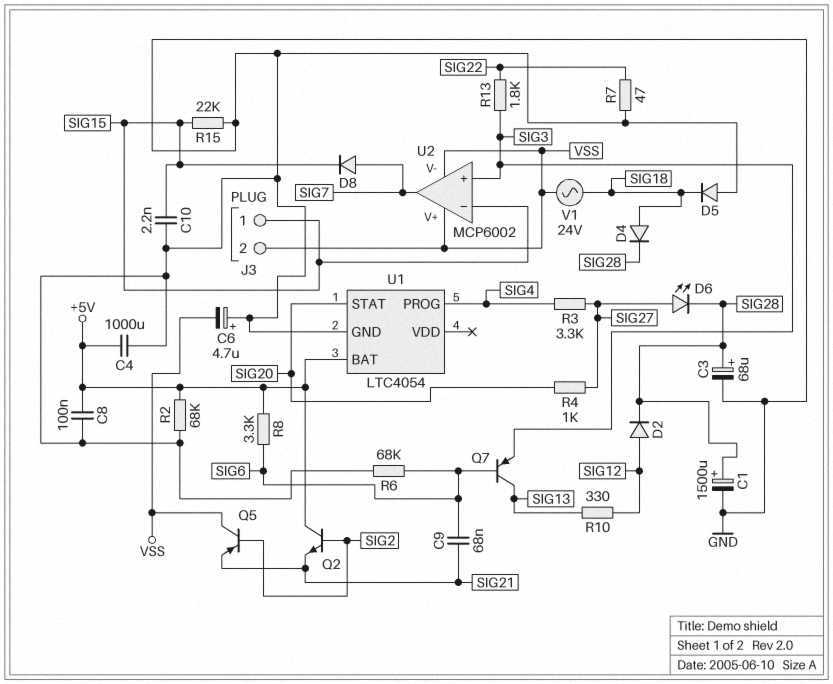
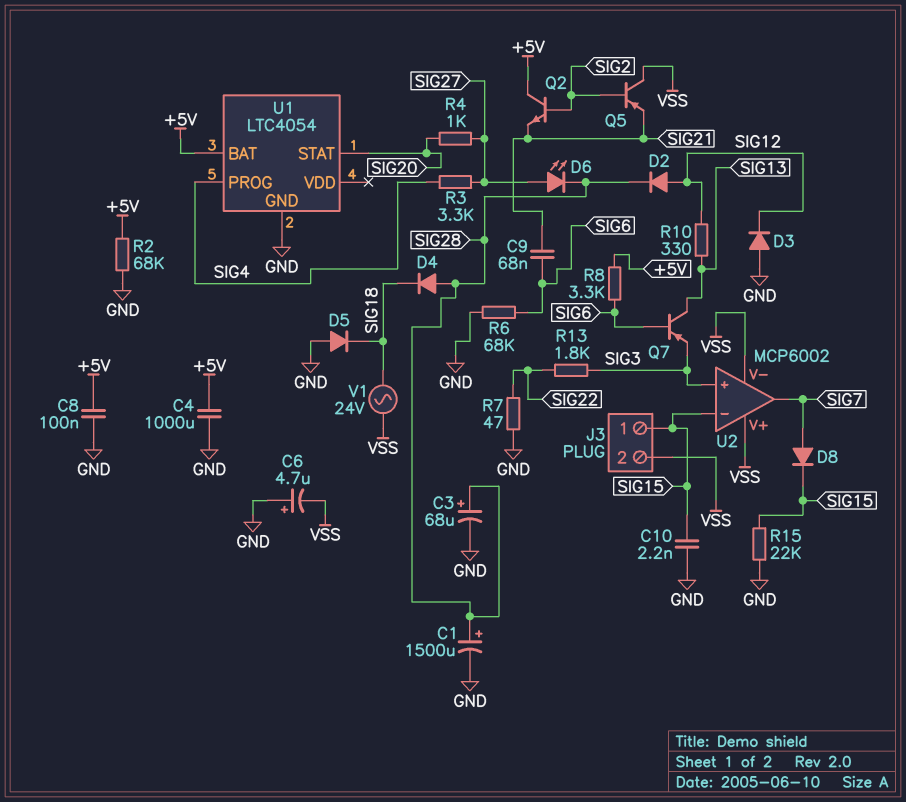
D3: none -> diode (A GND, K SIG12)
D4: diode (A SIG18, K SIG28) -> diode (A SIG28, K SIG18)

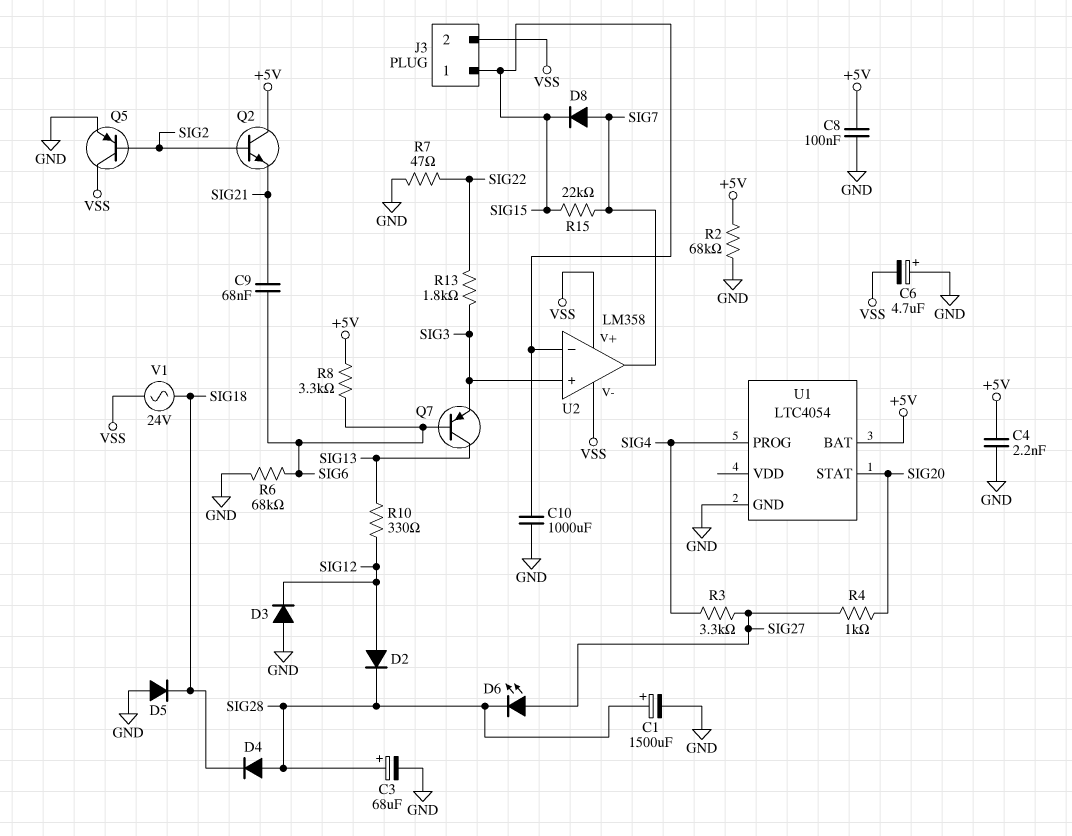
C4: 1000uF (+5V, GND) -> 2.2nF (+5V, GND)
C10: 2.2nF (GND, SIG15) -> 1000uF (GND, SIG15)
Q5: PNP (B SIG2, C VSS, E SIG21) -> PNP (B SIG2, C VSS, E GND)
R15: 22k (GND, SIG15) -> 22k (SIG7, SIG15)
U2: MCP6002 -> LM358

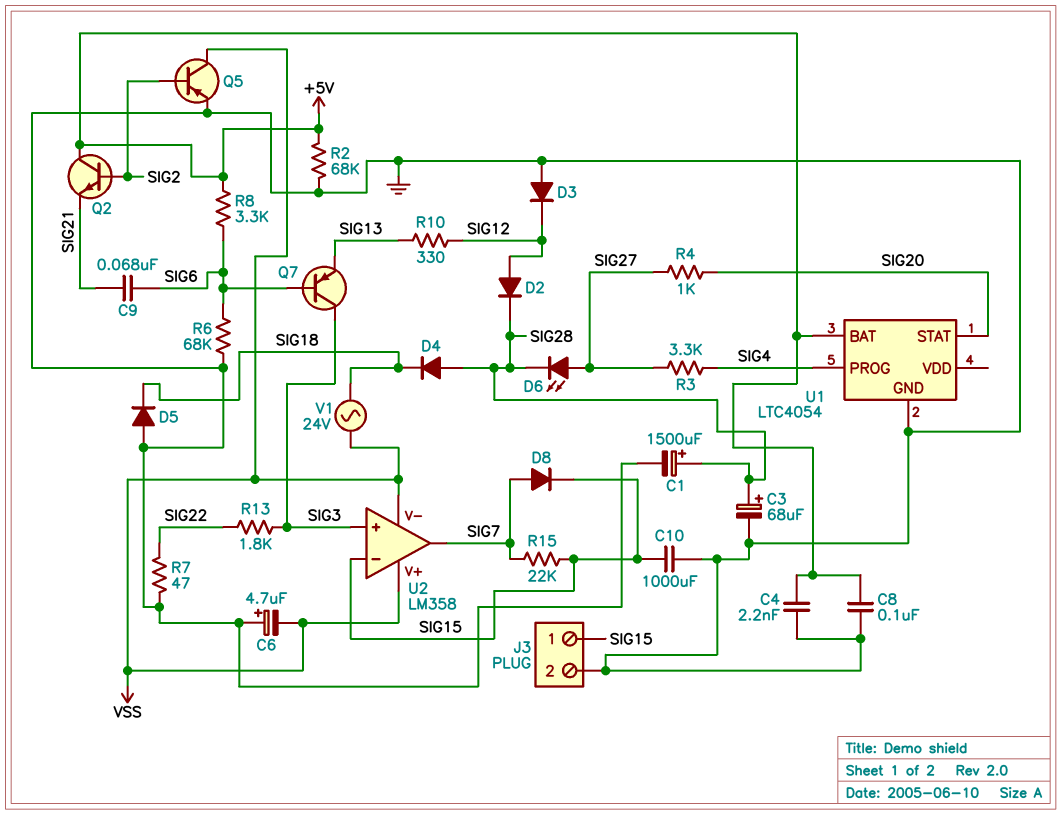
J3 pin 2: VSS -> GND
Q7: PNP (B SIG6, C SIG13, E SIG3) -> PNP (B SIG6, C SIG3, E SIG13)

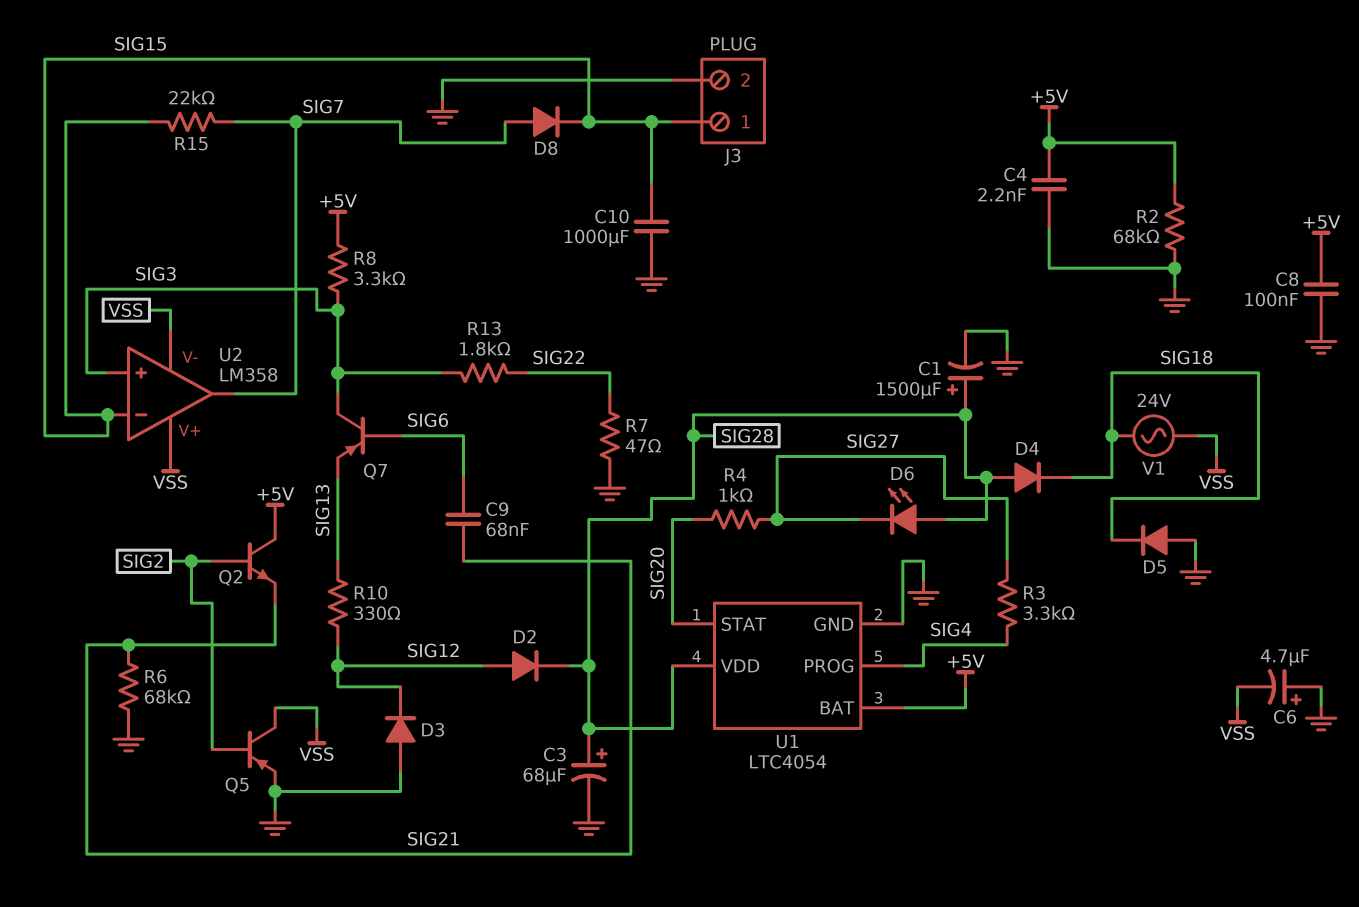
D6: LED (A SIG27, K SIG28) -> LED (A SIG28, K SIG27)
R6: 68k (GND, SIG6) -> 68k (GND, SIG21)
R8: 3.3k (+5V, SIG6) -> 3.3k (+5V, SIG3)
U1 pin VDD: none -> SIG28

